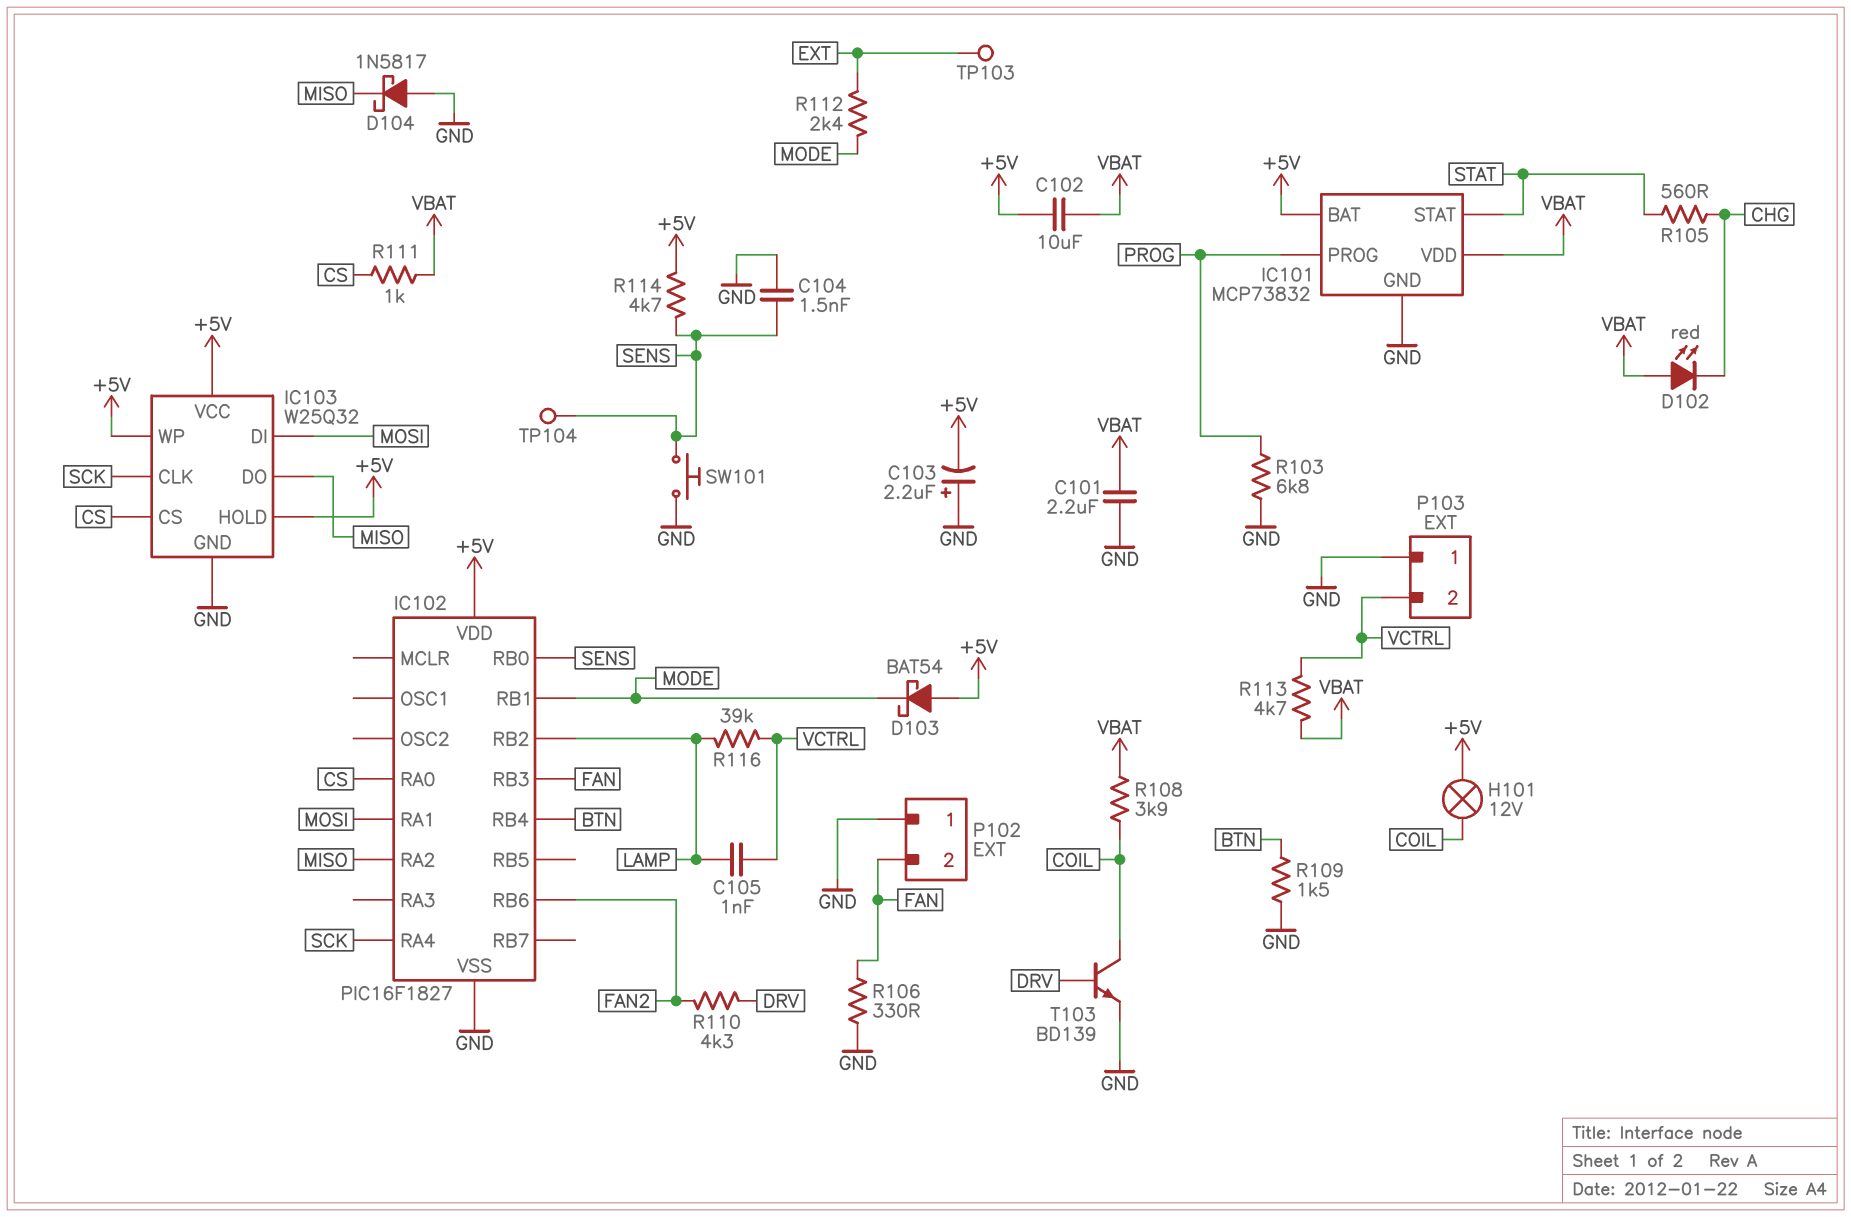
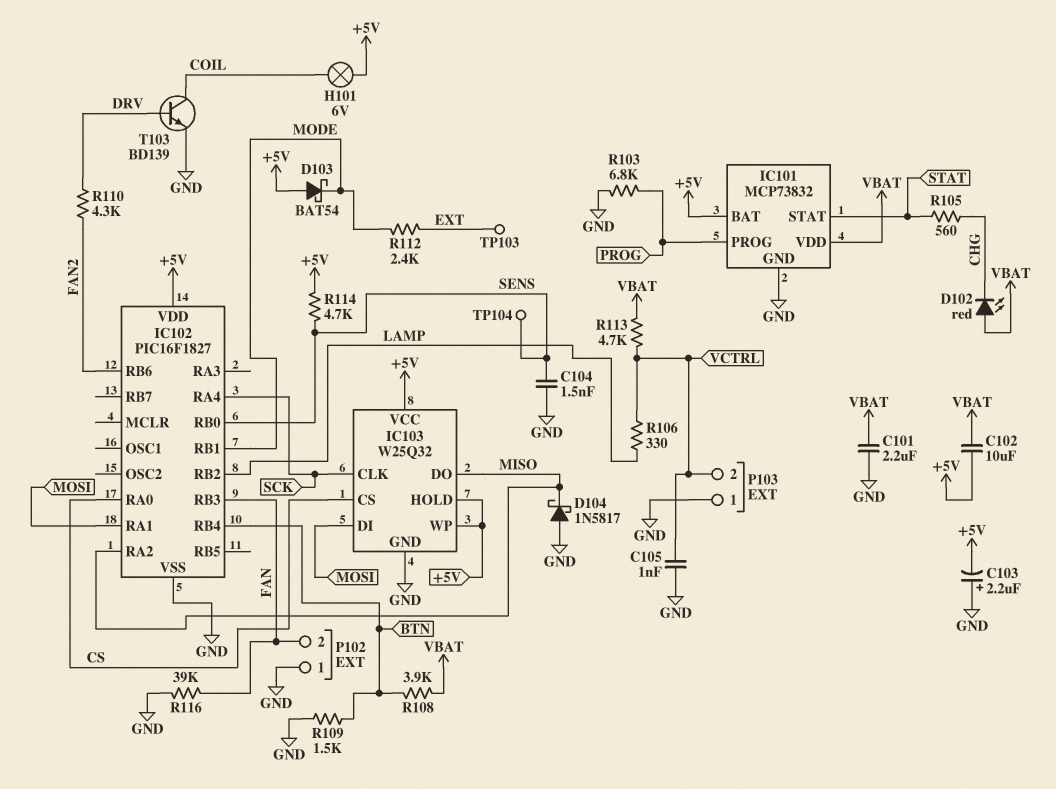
C105: 1nF (LAMP, VCTRL) -> 1nF (GND, VCTRL)
H101: lamp 12V (+5V, COIL) -> lamp 6V (+5V, COIL)
R106: 330 (FAN, GND) -> 330 (LAMP, VCTRL)
R108: 3.9k (COIL, VBAT) -> 3.9k (BTN, VBAT)
R111: 1k (CS, VBAT) -> none
R116: 39k (LAMP, VCTRL) -> 39k (FAN, GND)
SW101: button (GND, SENS) -> none

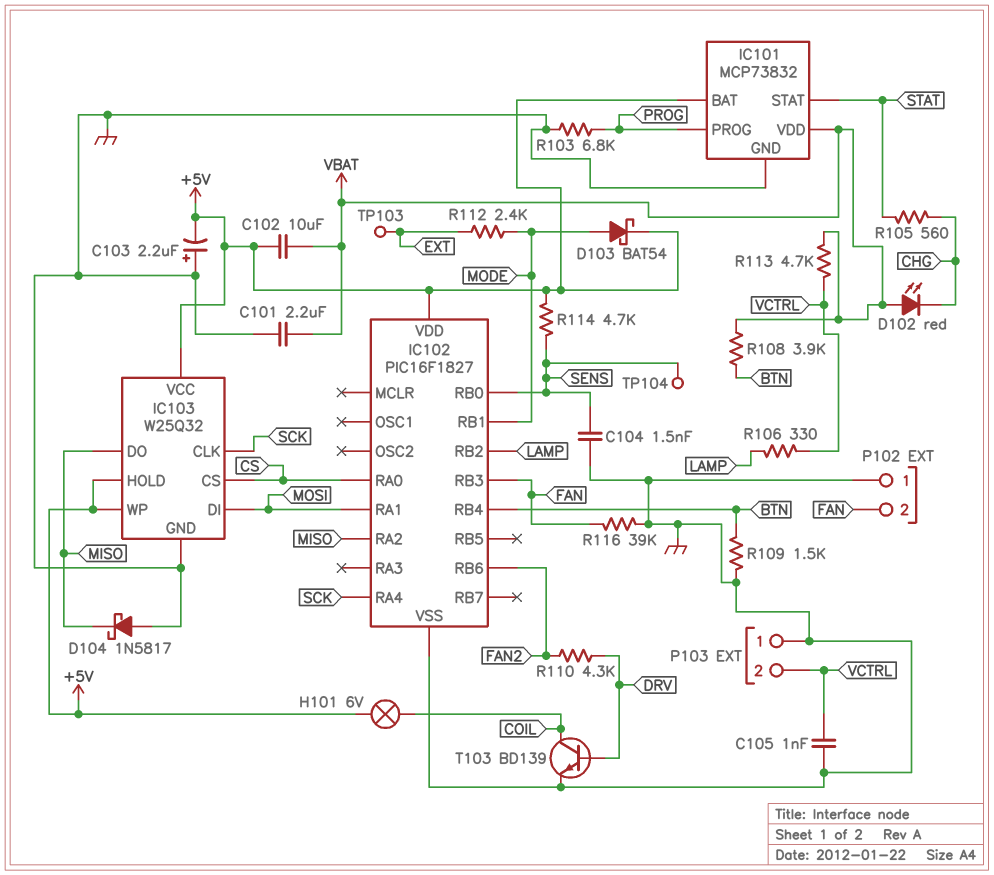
D103: schottky BAT54 (A +5V, K MODE) -> schottky BAT54 (A MODE, K +5V)

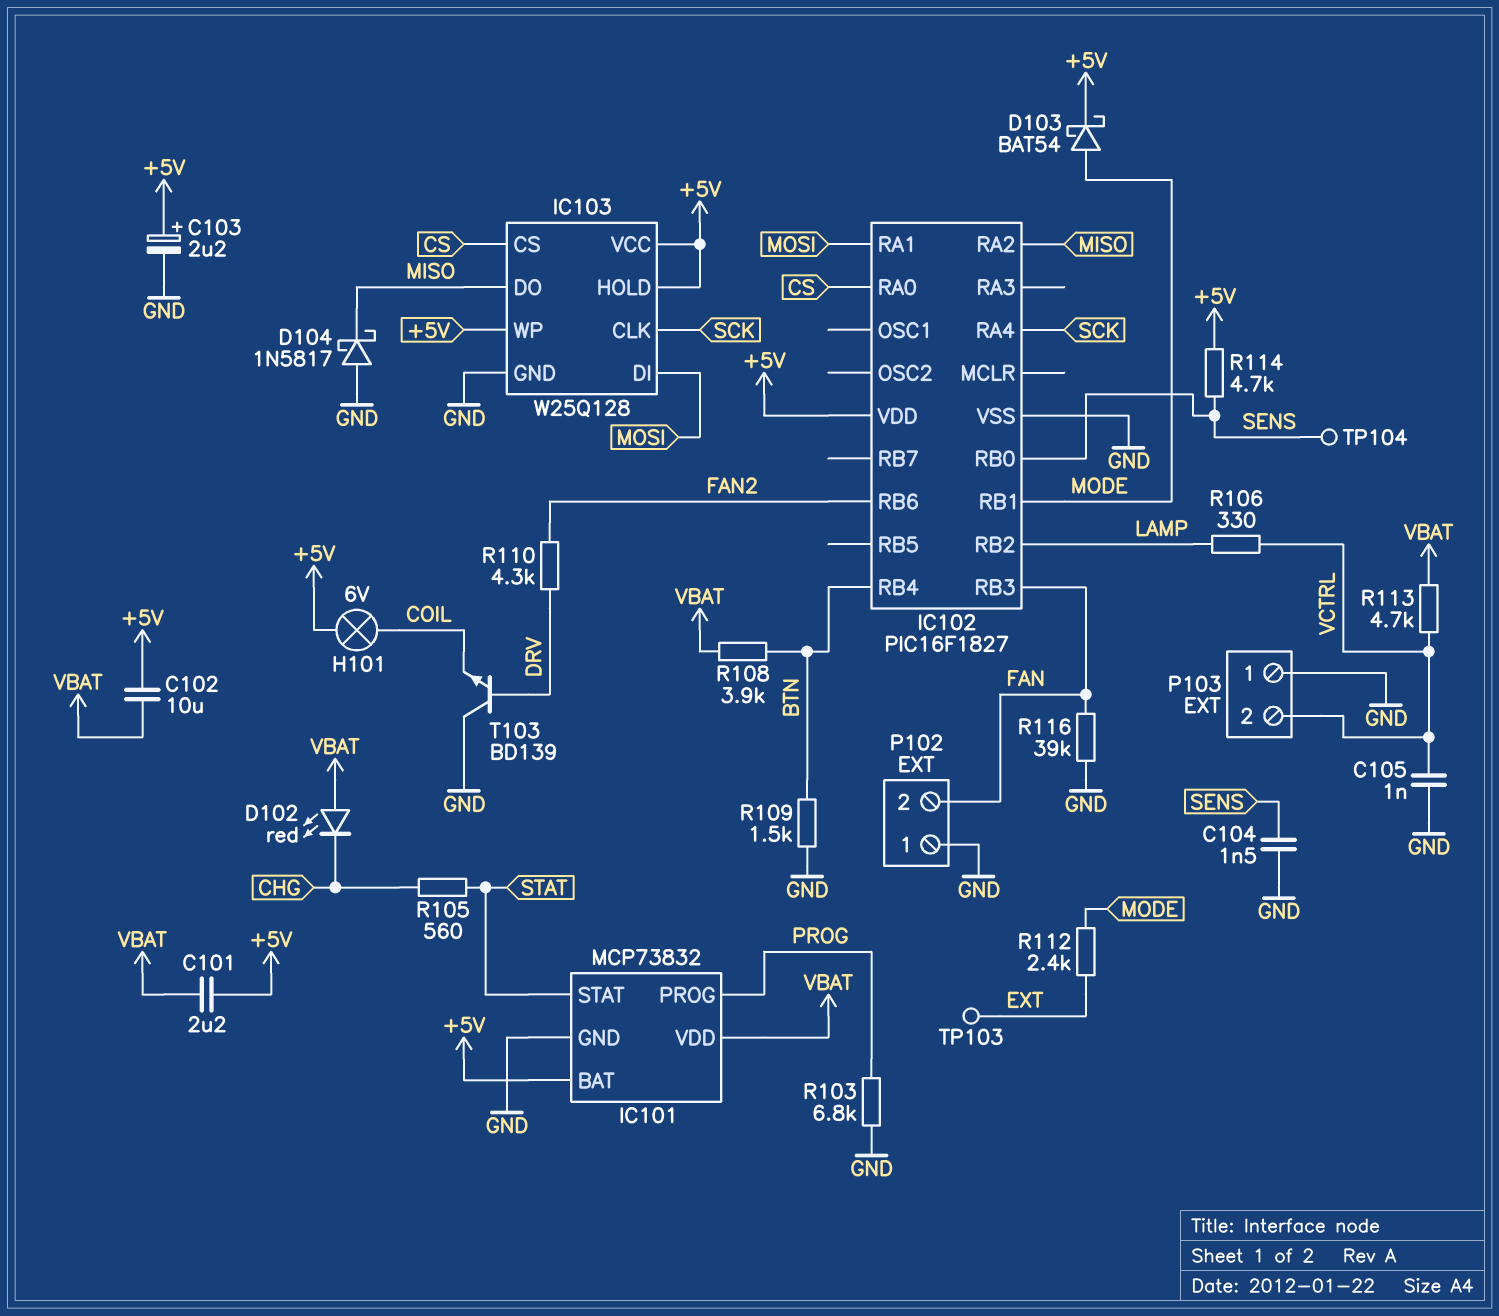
C101: 2.2uF (GND, VBAT) -> 2.2uF (+5V, VBAT)
C103: 2.2uF (plus GND, minus +5V) -> 2.2uF (plus +5V, minus GND)
IC103: W25Q32 -> W25Q128
T103: NPN BD139 (B DRV, C COIL, E GND) -> NPN BD139 (B DRV, C GND, E COIL)

